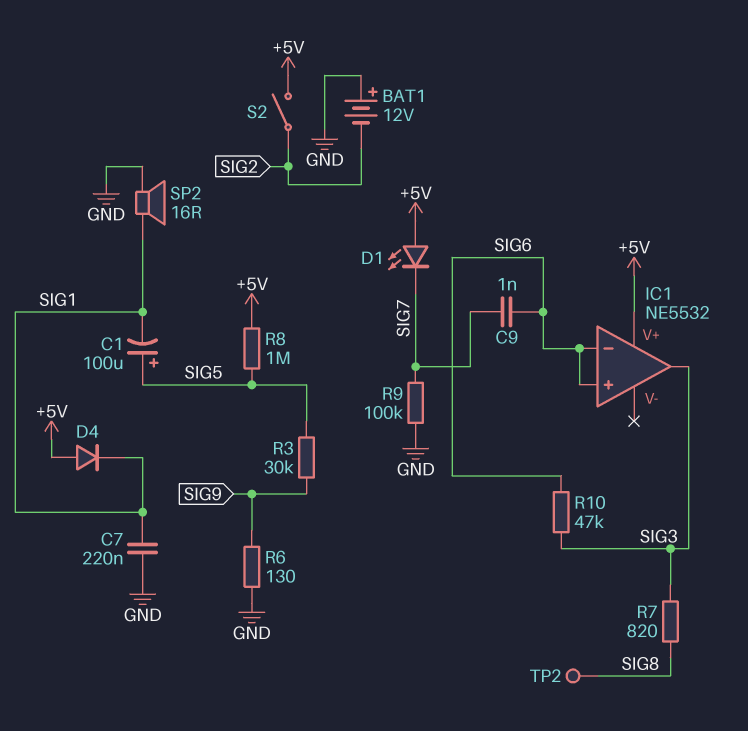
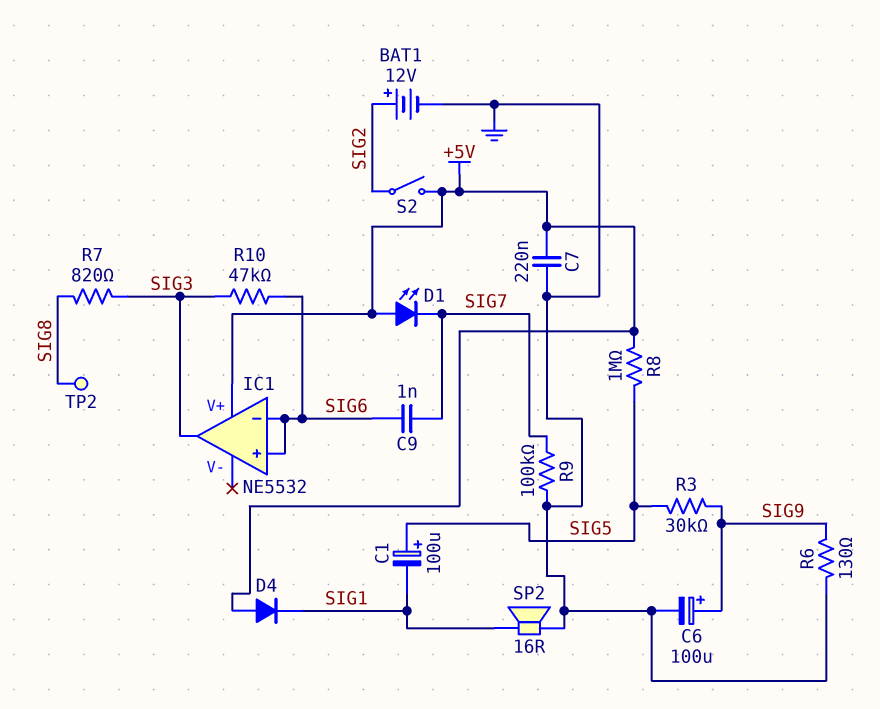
BAT1: 12V (plus GND, minus SIG2) -> 12V (plus SIG2, minus GND)
C6: none -> 100uF (plus SIG9, minus GND)
C7: 220nF (GND, SIG1) -> 220nF (+5V, GND)

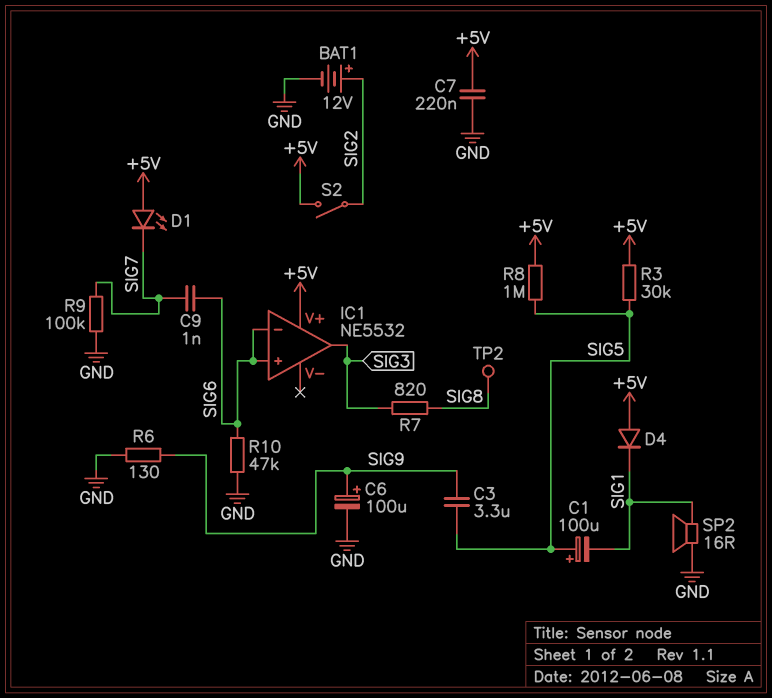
C3: none -> 3.3uF (SIG5, SIG9)
R3: 30k (SIG5, SIG9) -> 30k (+5V, SIG5)
R10: 47k (SIG3, SIG6) -> 47k (GND, SIG6)

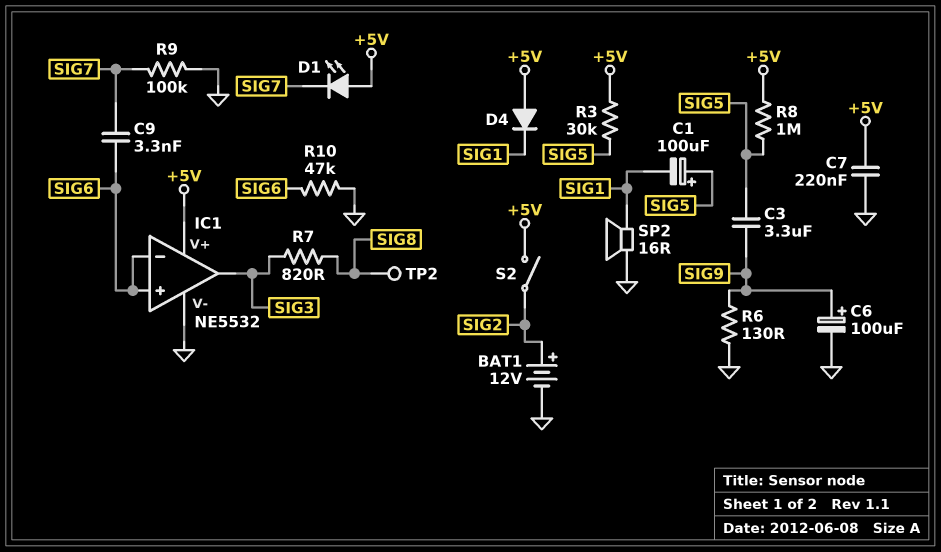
C9: 1nF (SIG6, SIG7) -> 3.3nF (SIG6, SIG7)
IC1 pin V-: none -> GND

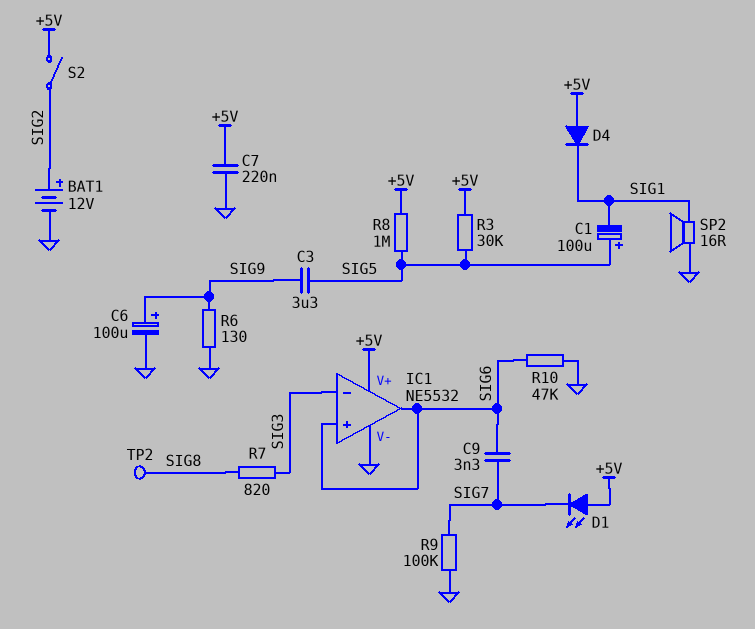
IC1 pin in-: SIG6 -> SIG3
IC1 pin out: SIG3 -> SIG6

